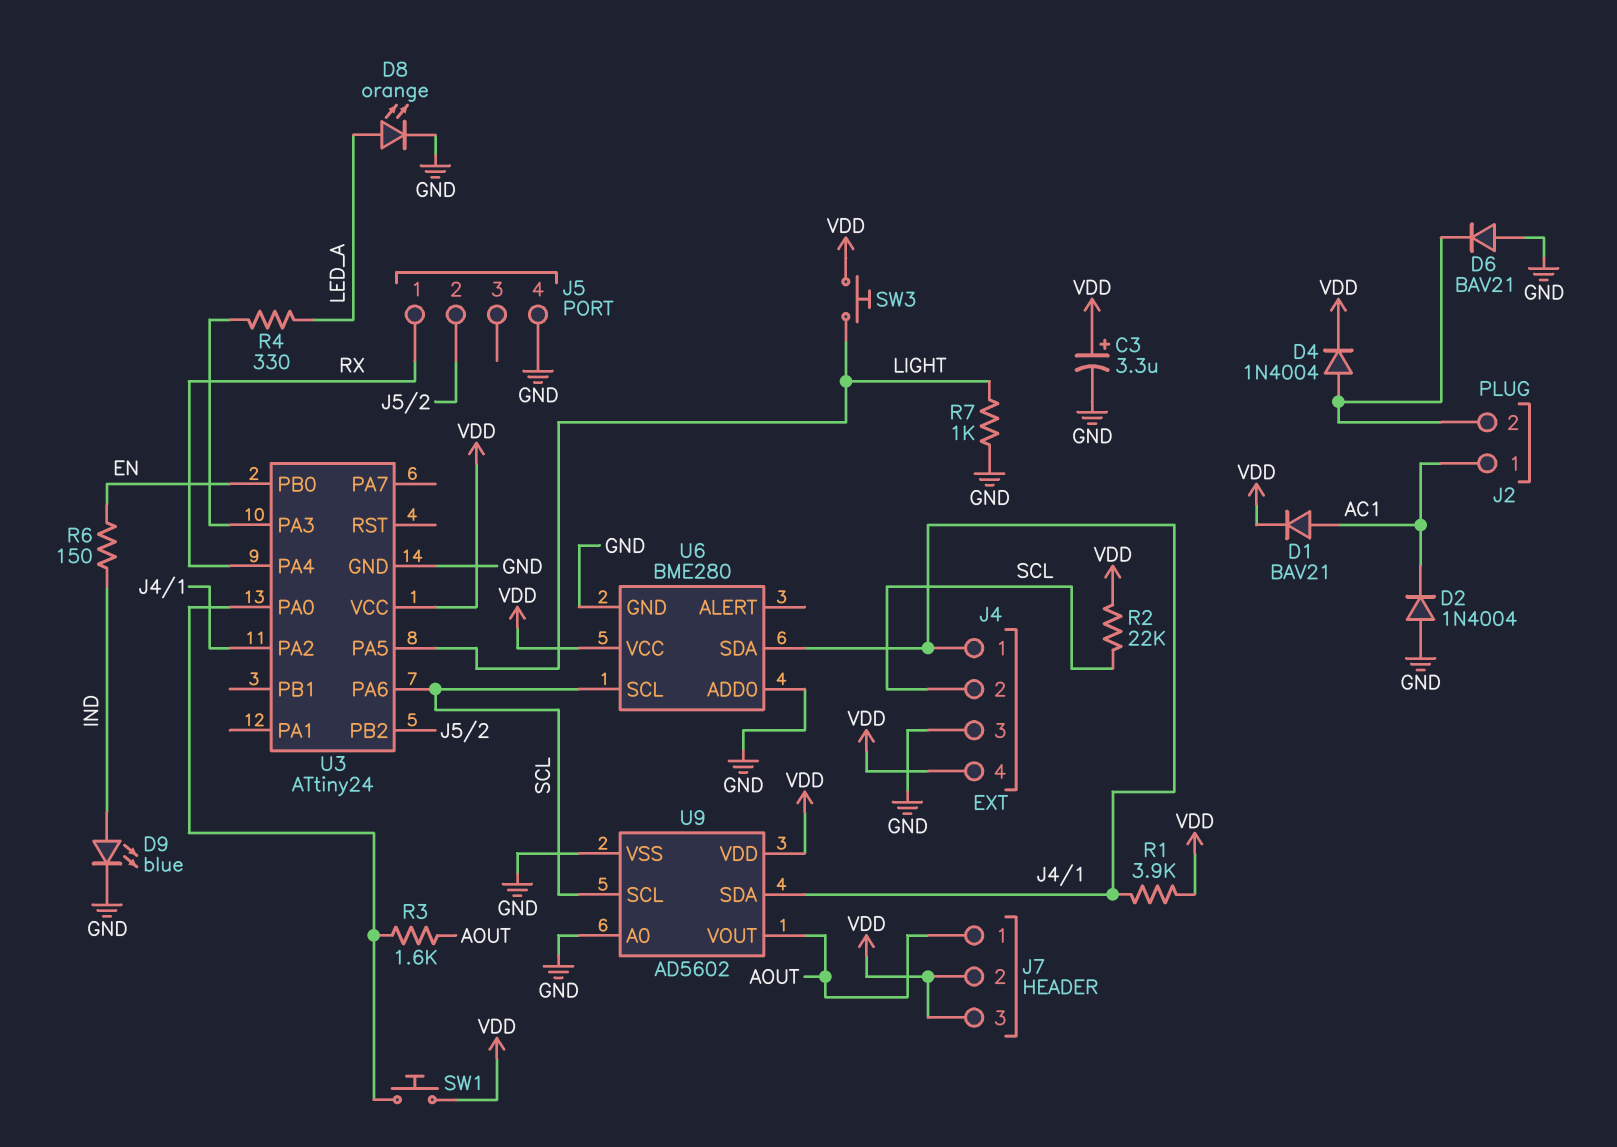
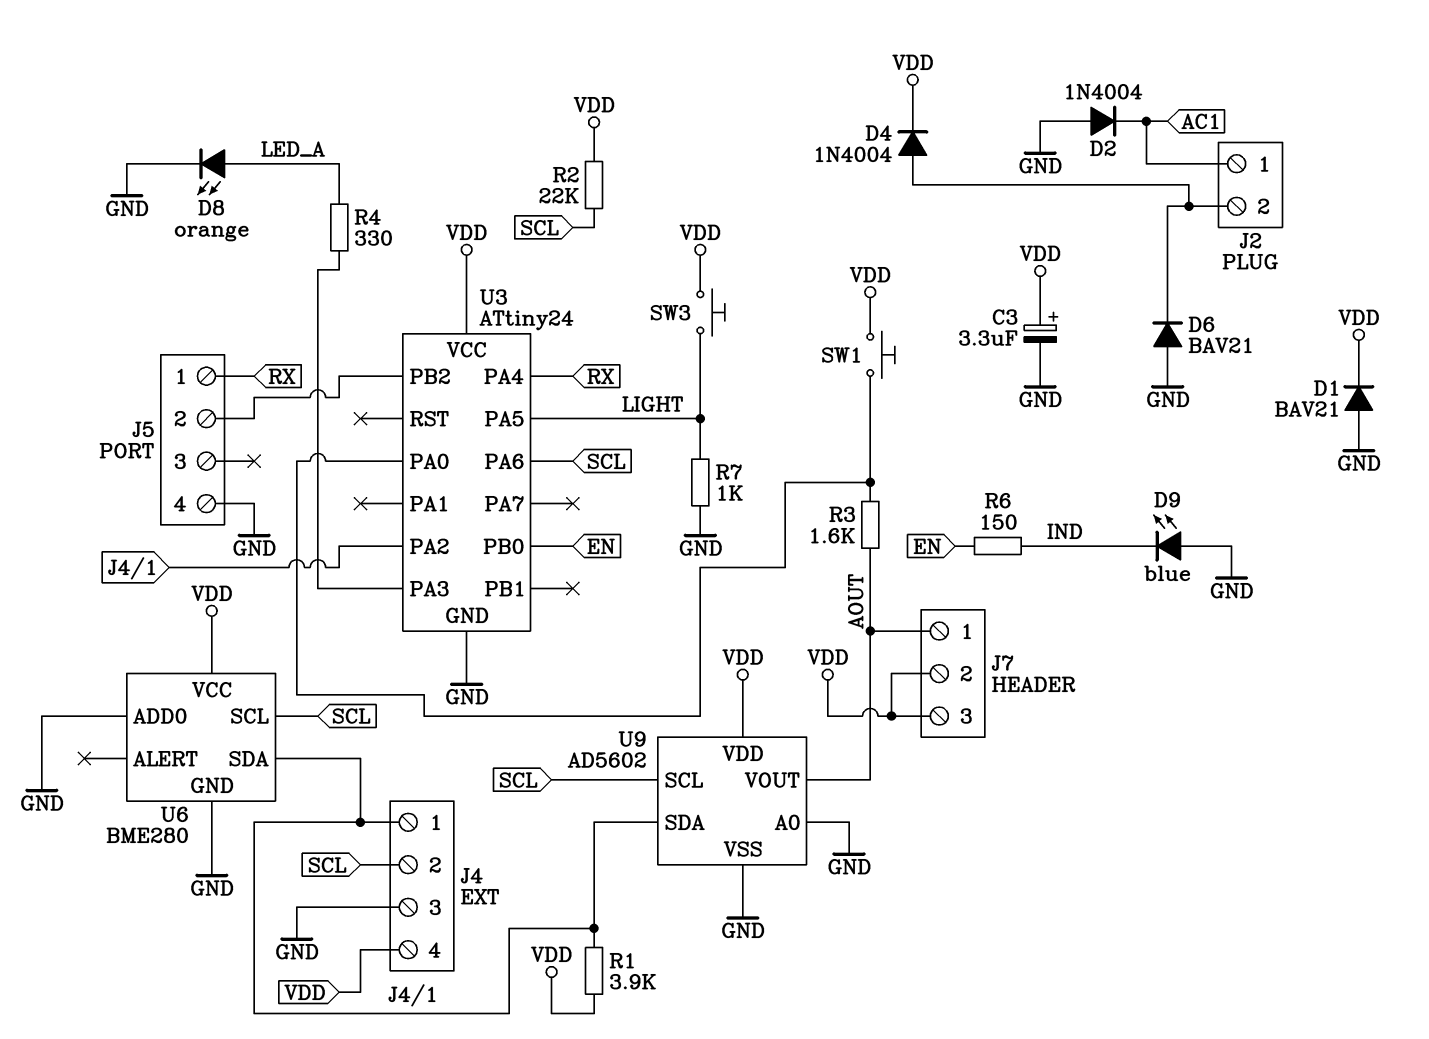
D1: diode BAV21 (A AC1, K VDD) -> diode BAV21 (A GND, K VDD)
D9: LED blue (A IND, K GND) -> LED blue (A GND, K IND)

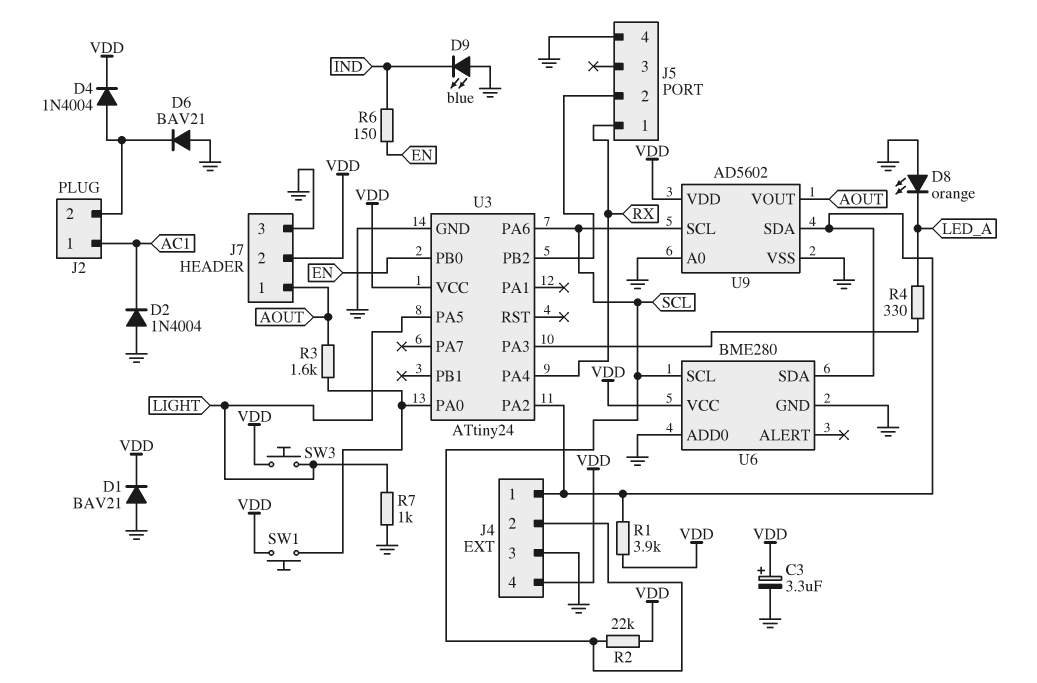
D8: LED orange (A LED_A, K GND) -> LED orange (A GND, K LED_A)
J7 pin 3: VDD -> GND

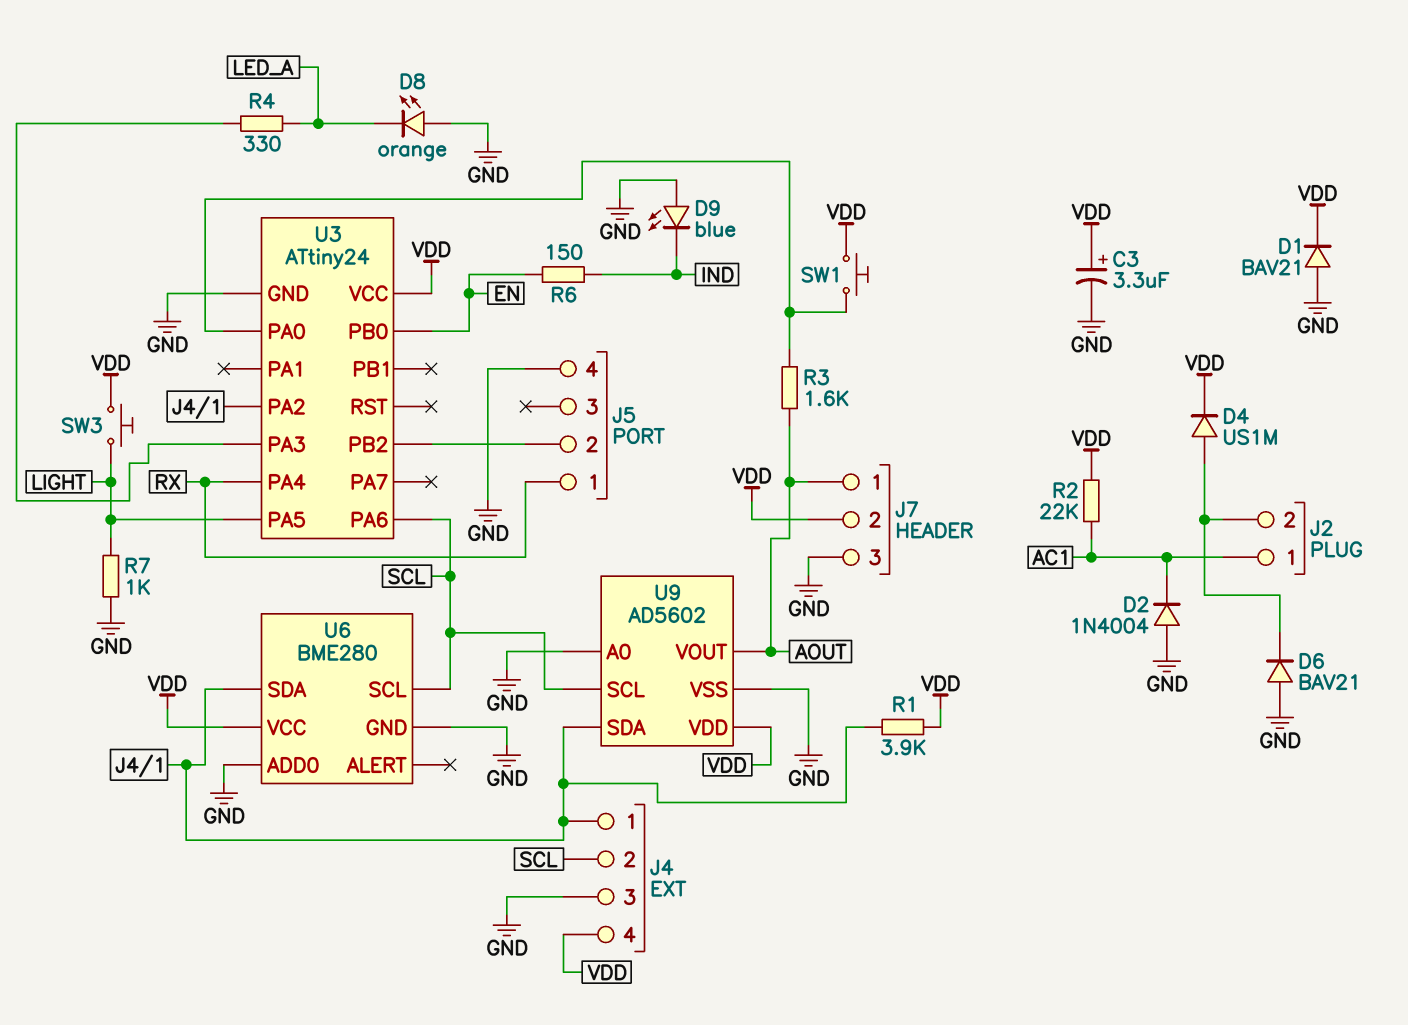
D4: diode 1N4004 (A J2/2, K VDD) -> diode US1M (A J2/2, K VDD)
R2: 22k (SCL, VDD) -> 22k (AC1, VDD)

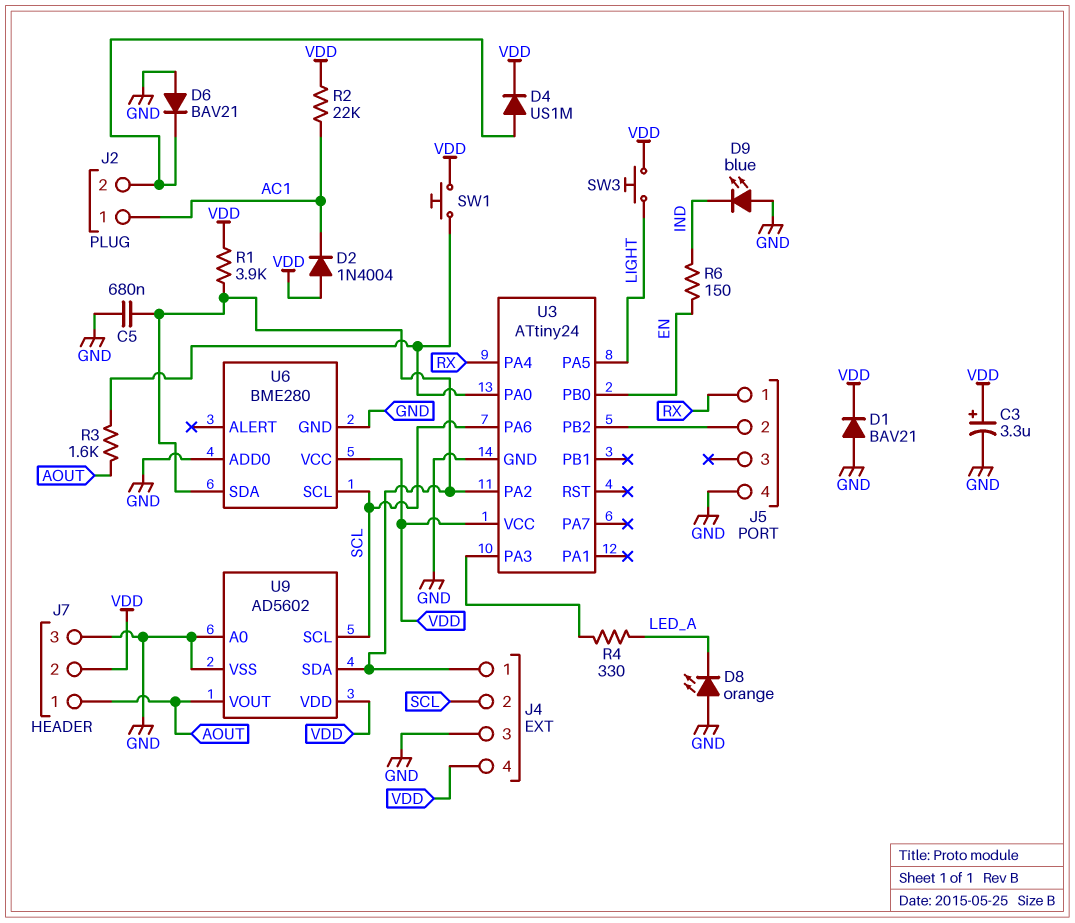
C5: none -> 680nF (GND, J4/1)
D2: diode 1N4004 (A GND, K AC1) -> diode 1N4004 (A VDD, K AC1)
R7: 1k (GND, LIGHT) -> none

